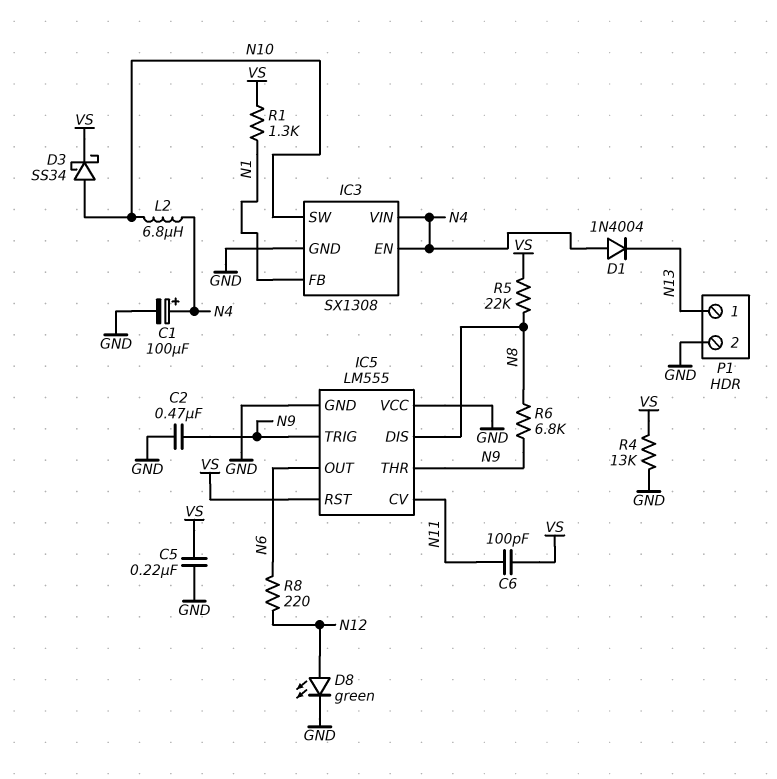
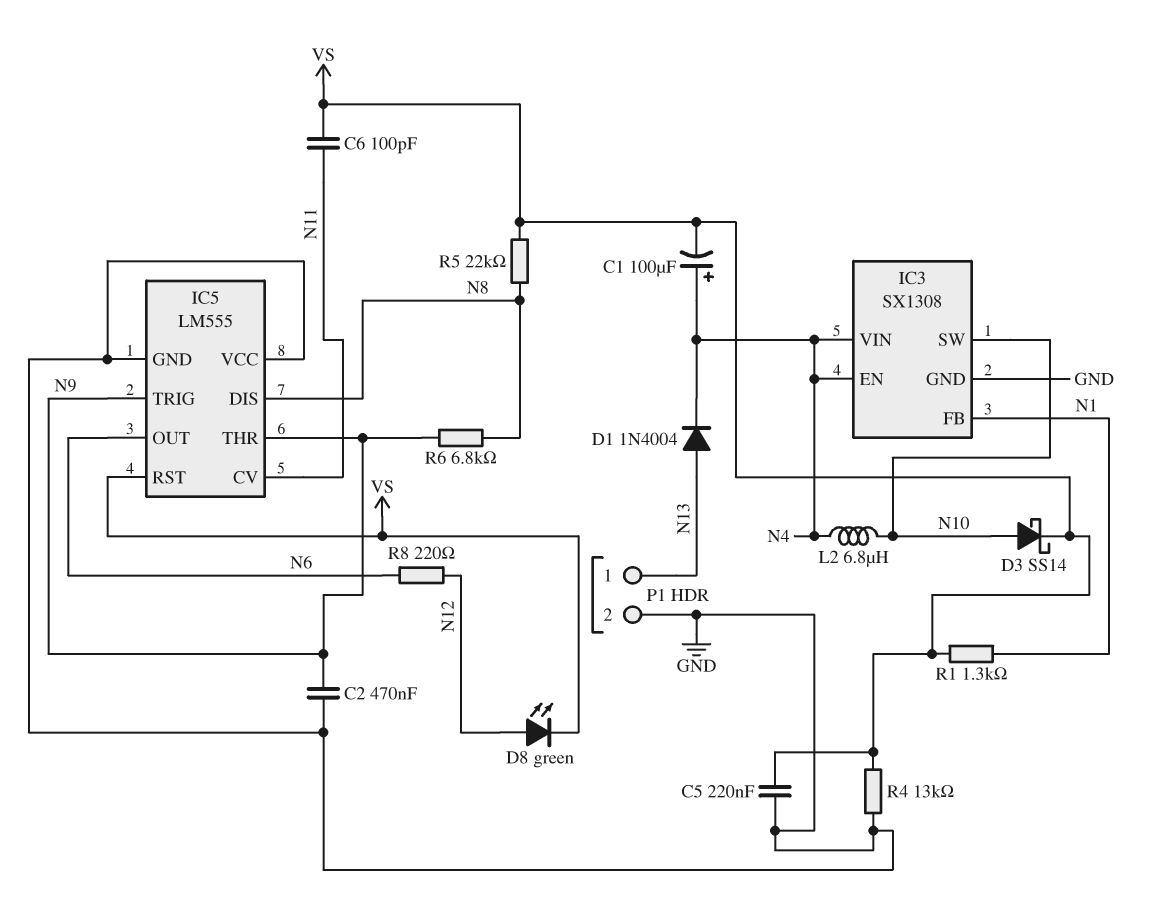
C1: 100uF (plus N4, minus GND) -> 100uF (plus N4, minus VS)
D1: diode 1N4004 (A N4, K N13) -> diode 1N4004 (A N13, K N4)
D3: schottky SS34 (A N10, K VS) -> schottky SS14 (A N10, K VS)
D8: LED green (A N12, K GND) -> LED green (A N12, K VS)

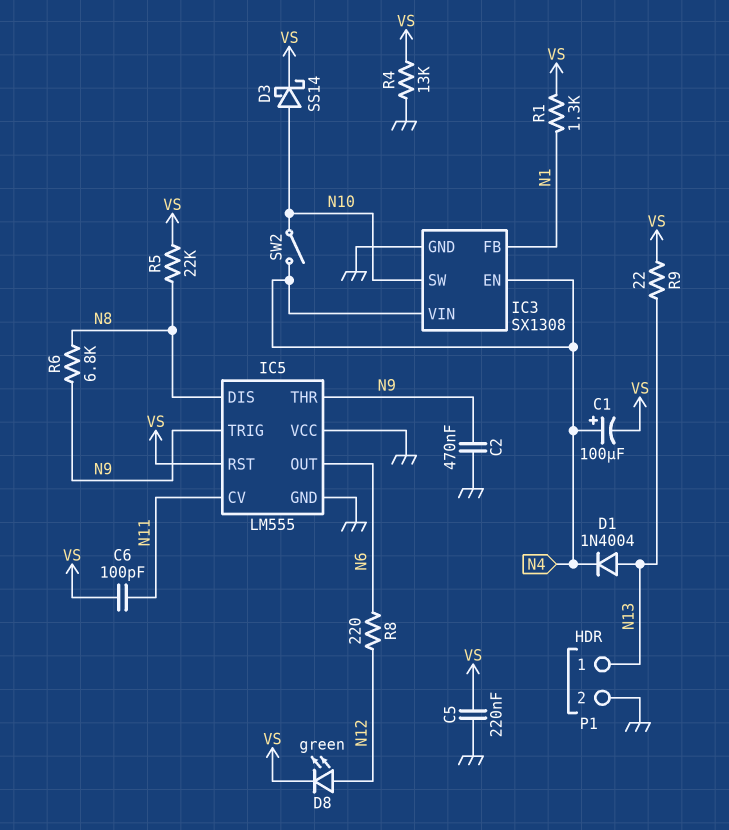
L2: 6.8uH (N4, N10) -> none
R9: none -> 22 (N13, VS)
SW2: none -> switch (N4, N10)

